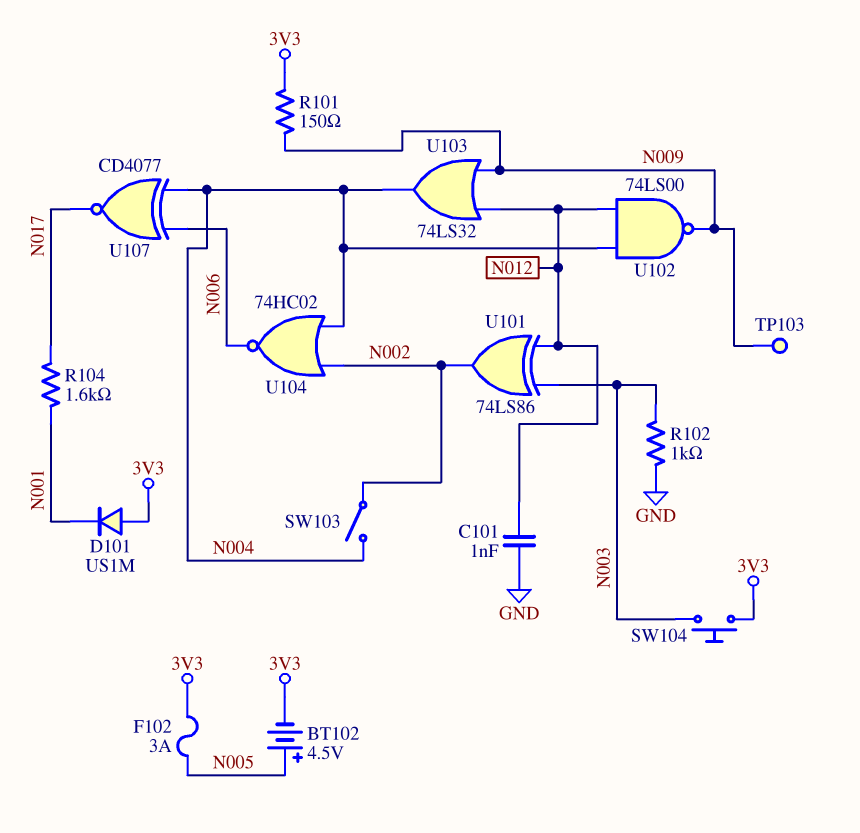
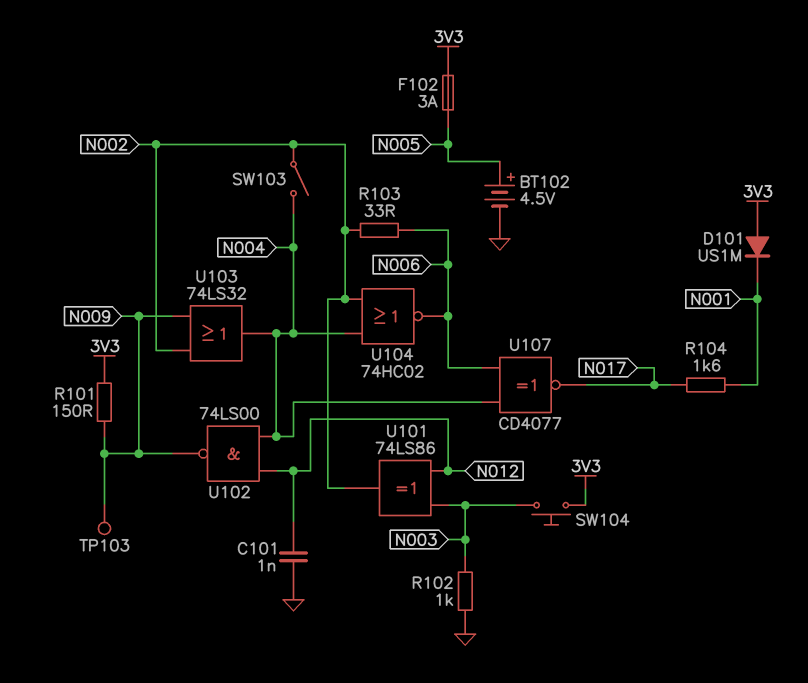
BT102: 4.5V (plus N005, minus 3V3) -> 4.5V (plus N005, minus GND)
R103: none -> 33 (N002, N006)
U103: OR 74LS32 (in N009, in N012, out N004) -> OR 74LS32 (in N002, in N009, out N004)

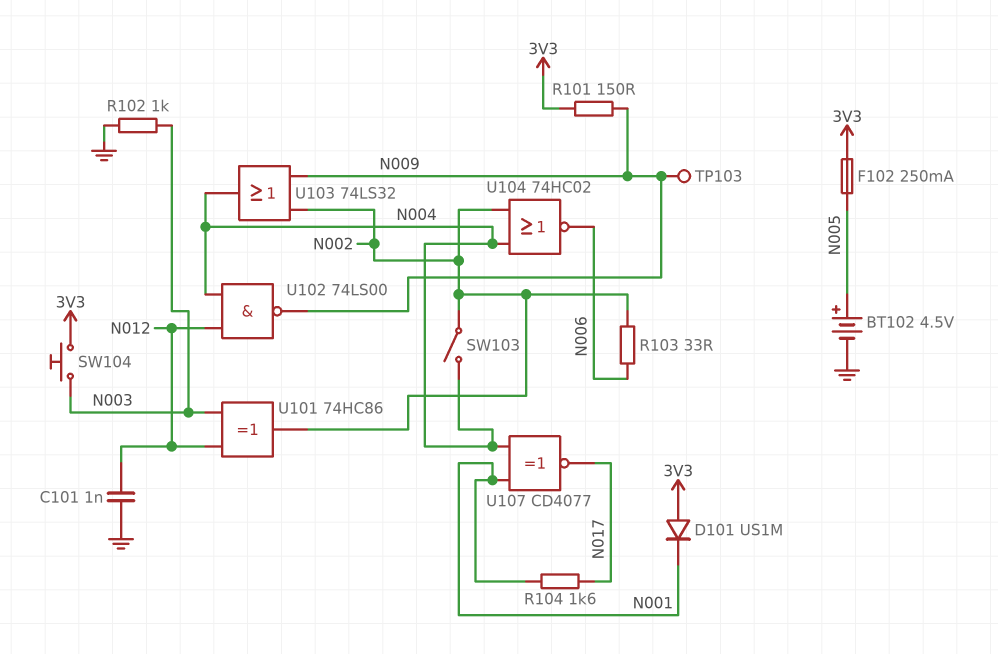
F102: 3A (3V3, N005) -> 250mA (3V3, N005)
U101: XOR 74LS86 (in N003, in N012, out N002) -> XOR 74HC86 (in N003, in N012, out N002)
U107: XNOR CD4077 (in N004, in N006, out N017) -> XNOR CD4077 (in N001, in N004, out N017)

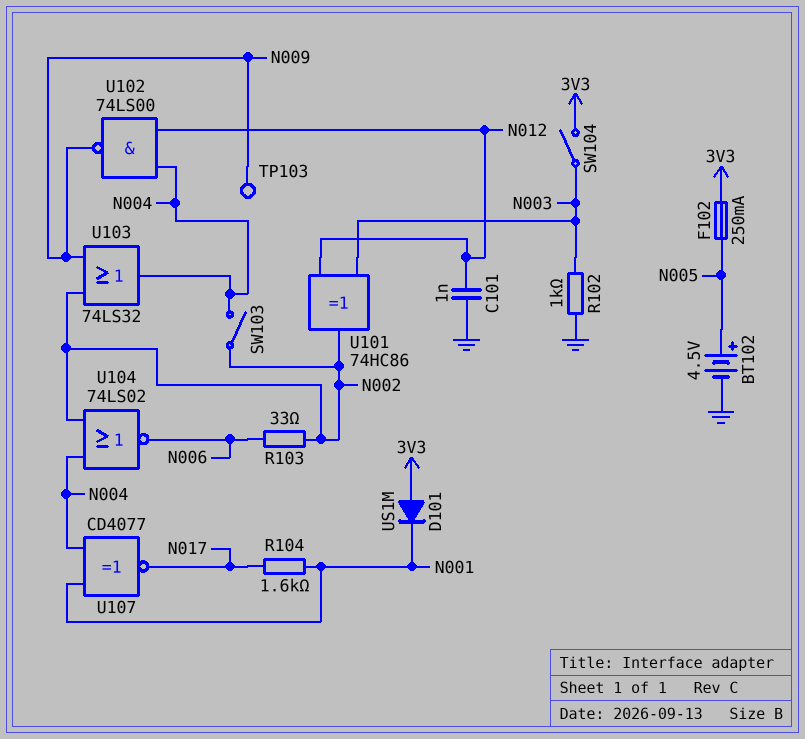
R101: 150 (3V3, N009) -> none
SW104: button (3V3, N003) -> switch (3V3, N003)
U104: NOR 74HC02 (in N002, in N004, out N006) -> NOR 74LS02 (in N002, in N004, out N006)

